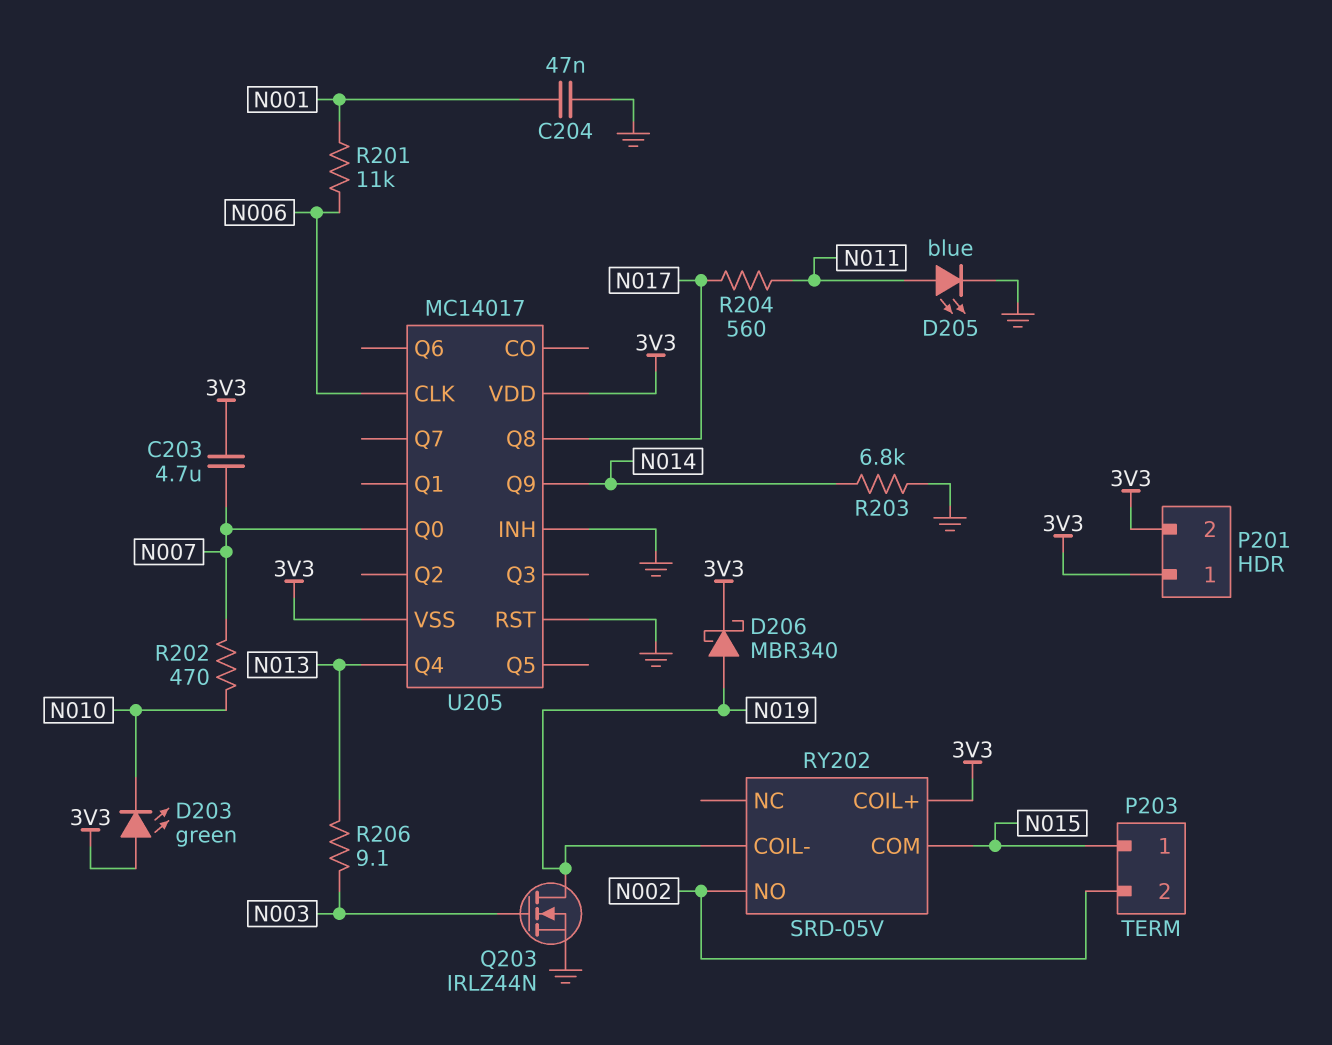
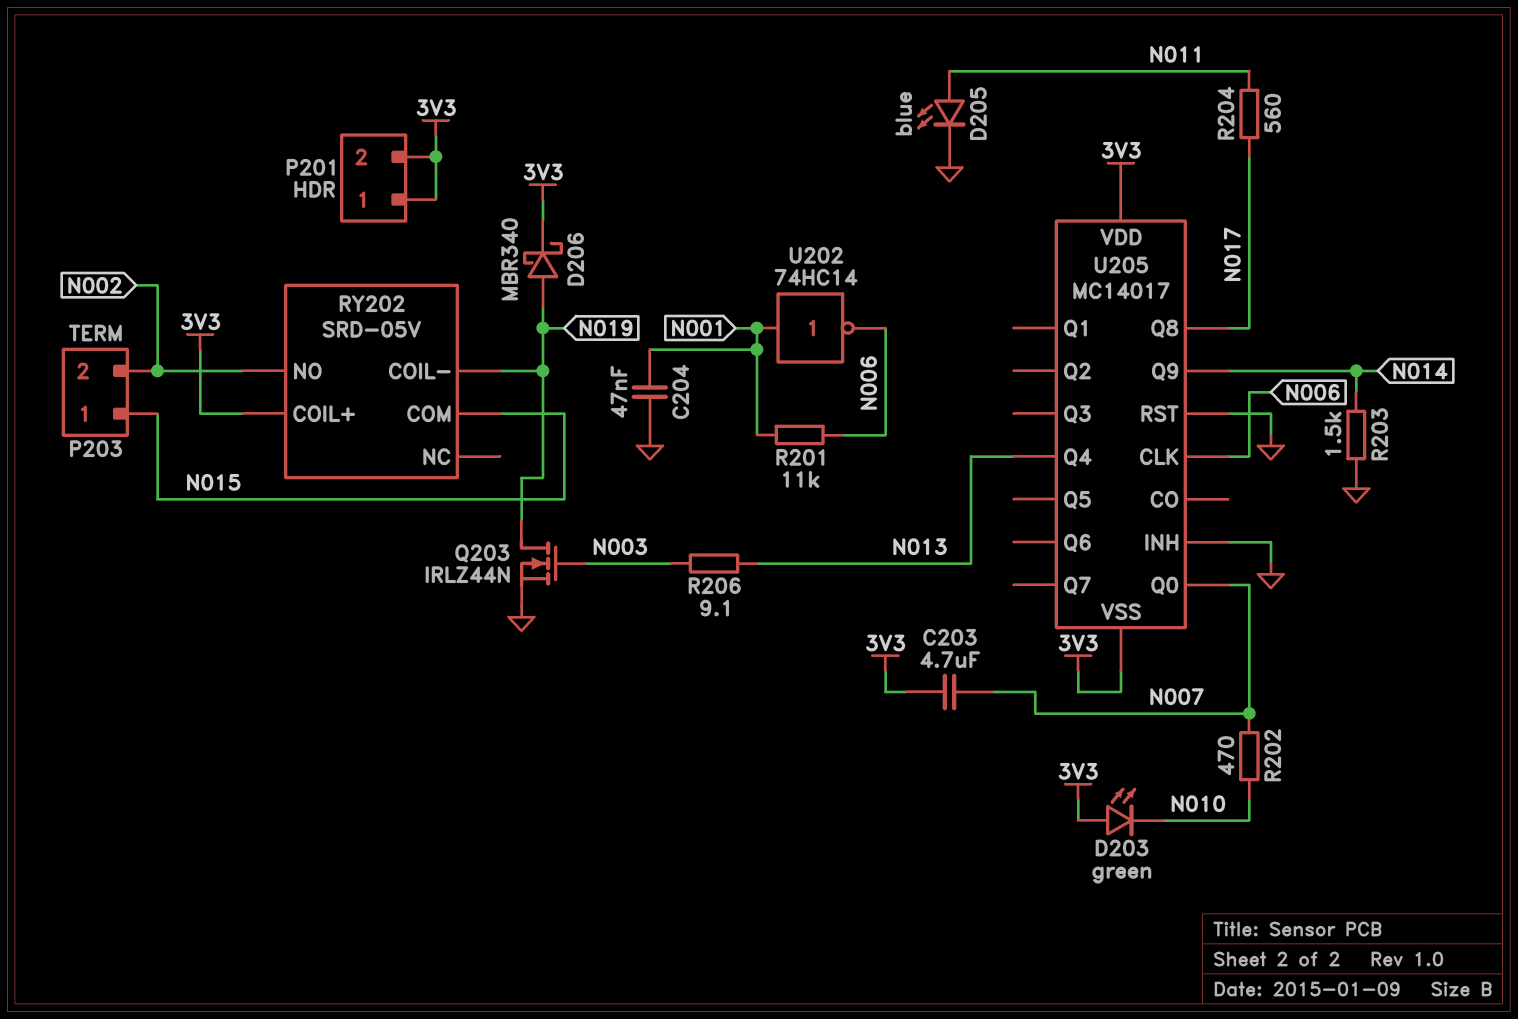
R203: 6.8k (GND, N014) -> 1.5k (GND, N014)
U202: none -> NOT 74HC14 (in N001, out N006)

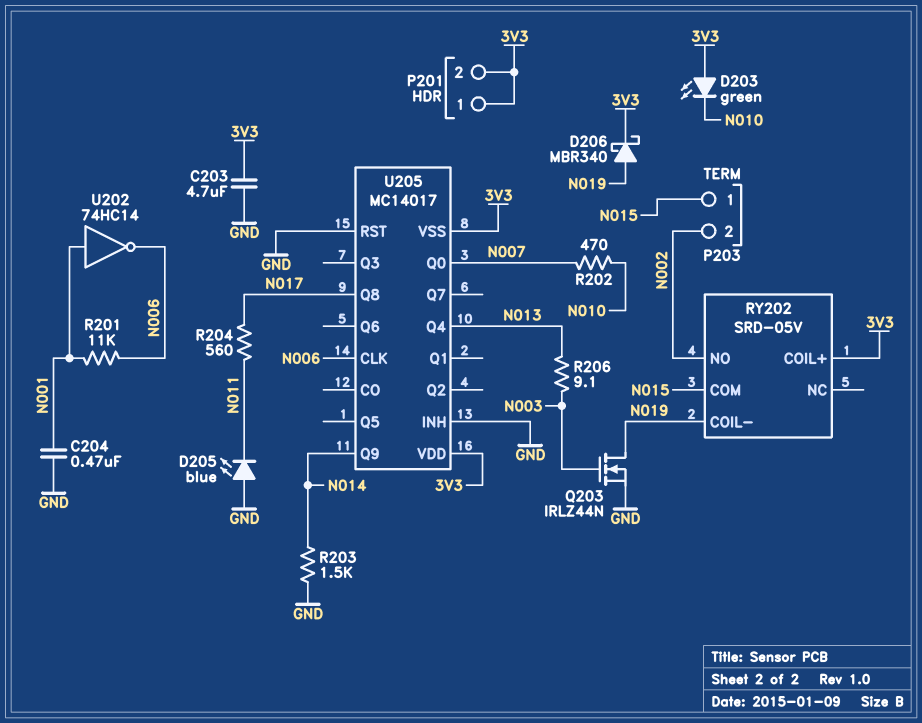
C203: 4.7uF (3V3, N007) -> 4.7uF (3V3, GND)
C204: 47nF (GND, N001) -> 470nF (GND, N001)
D205: LED blue (A N011, K GND) -> LED blue (A GND, K N011)

